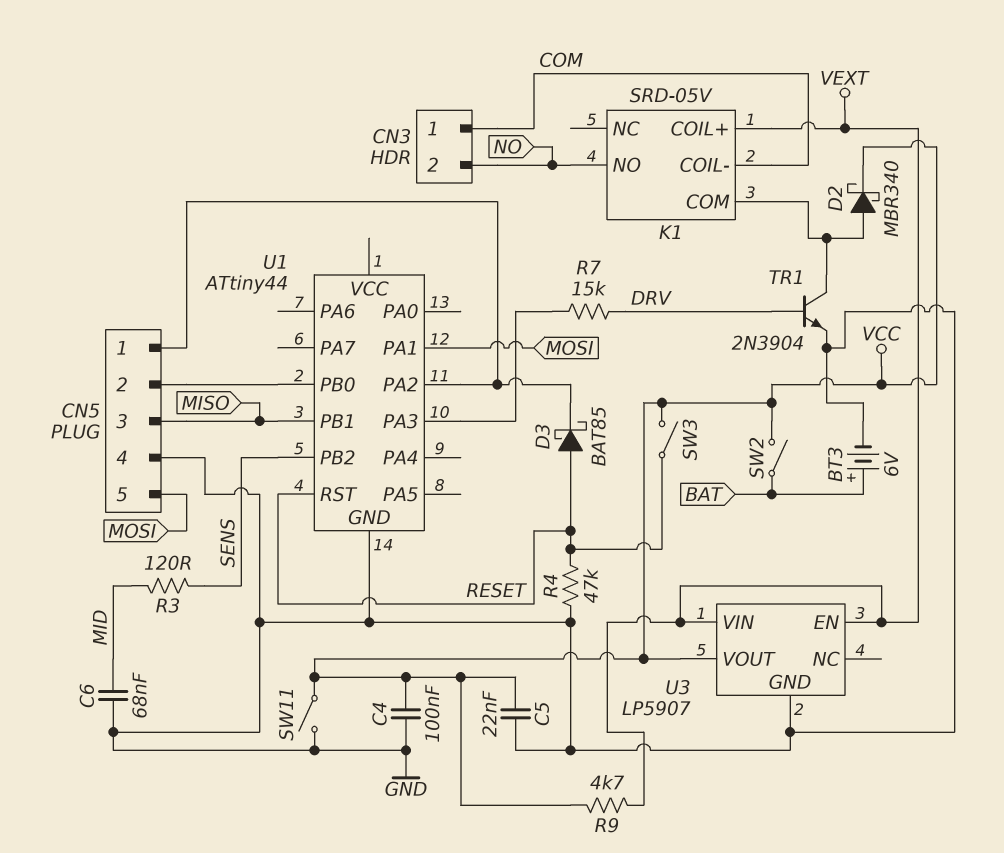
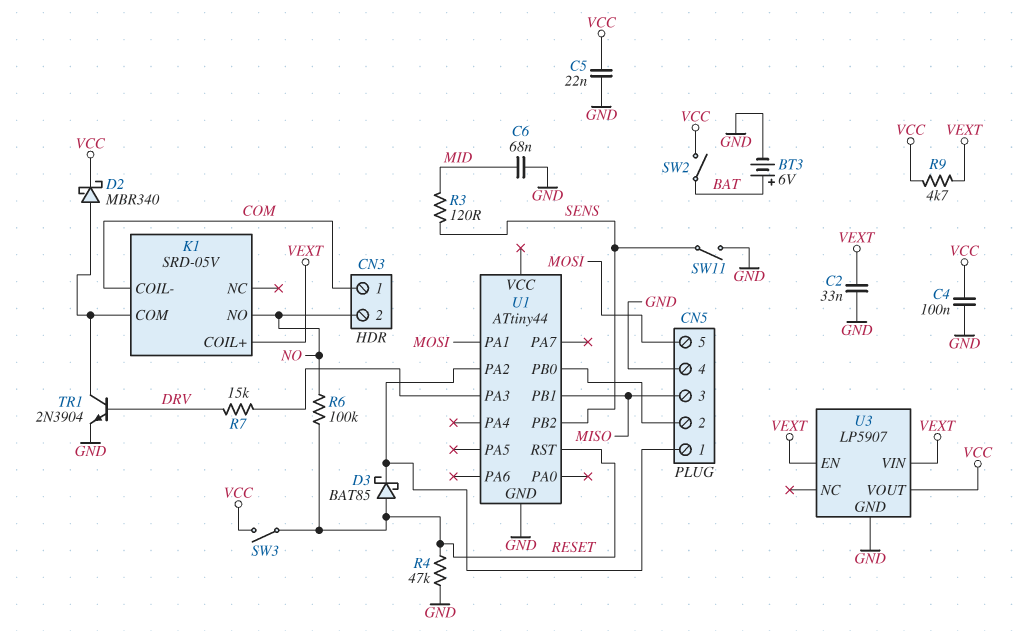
C2: none -> 33nF (GND, VEXT)
R6: none -> 100k (NO, RESET)
SW11: switch (GND, VCC) -> switch (GND, SENS)

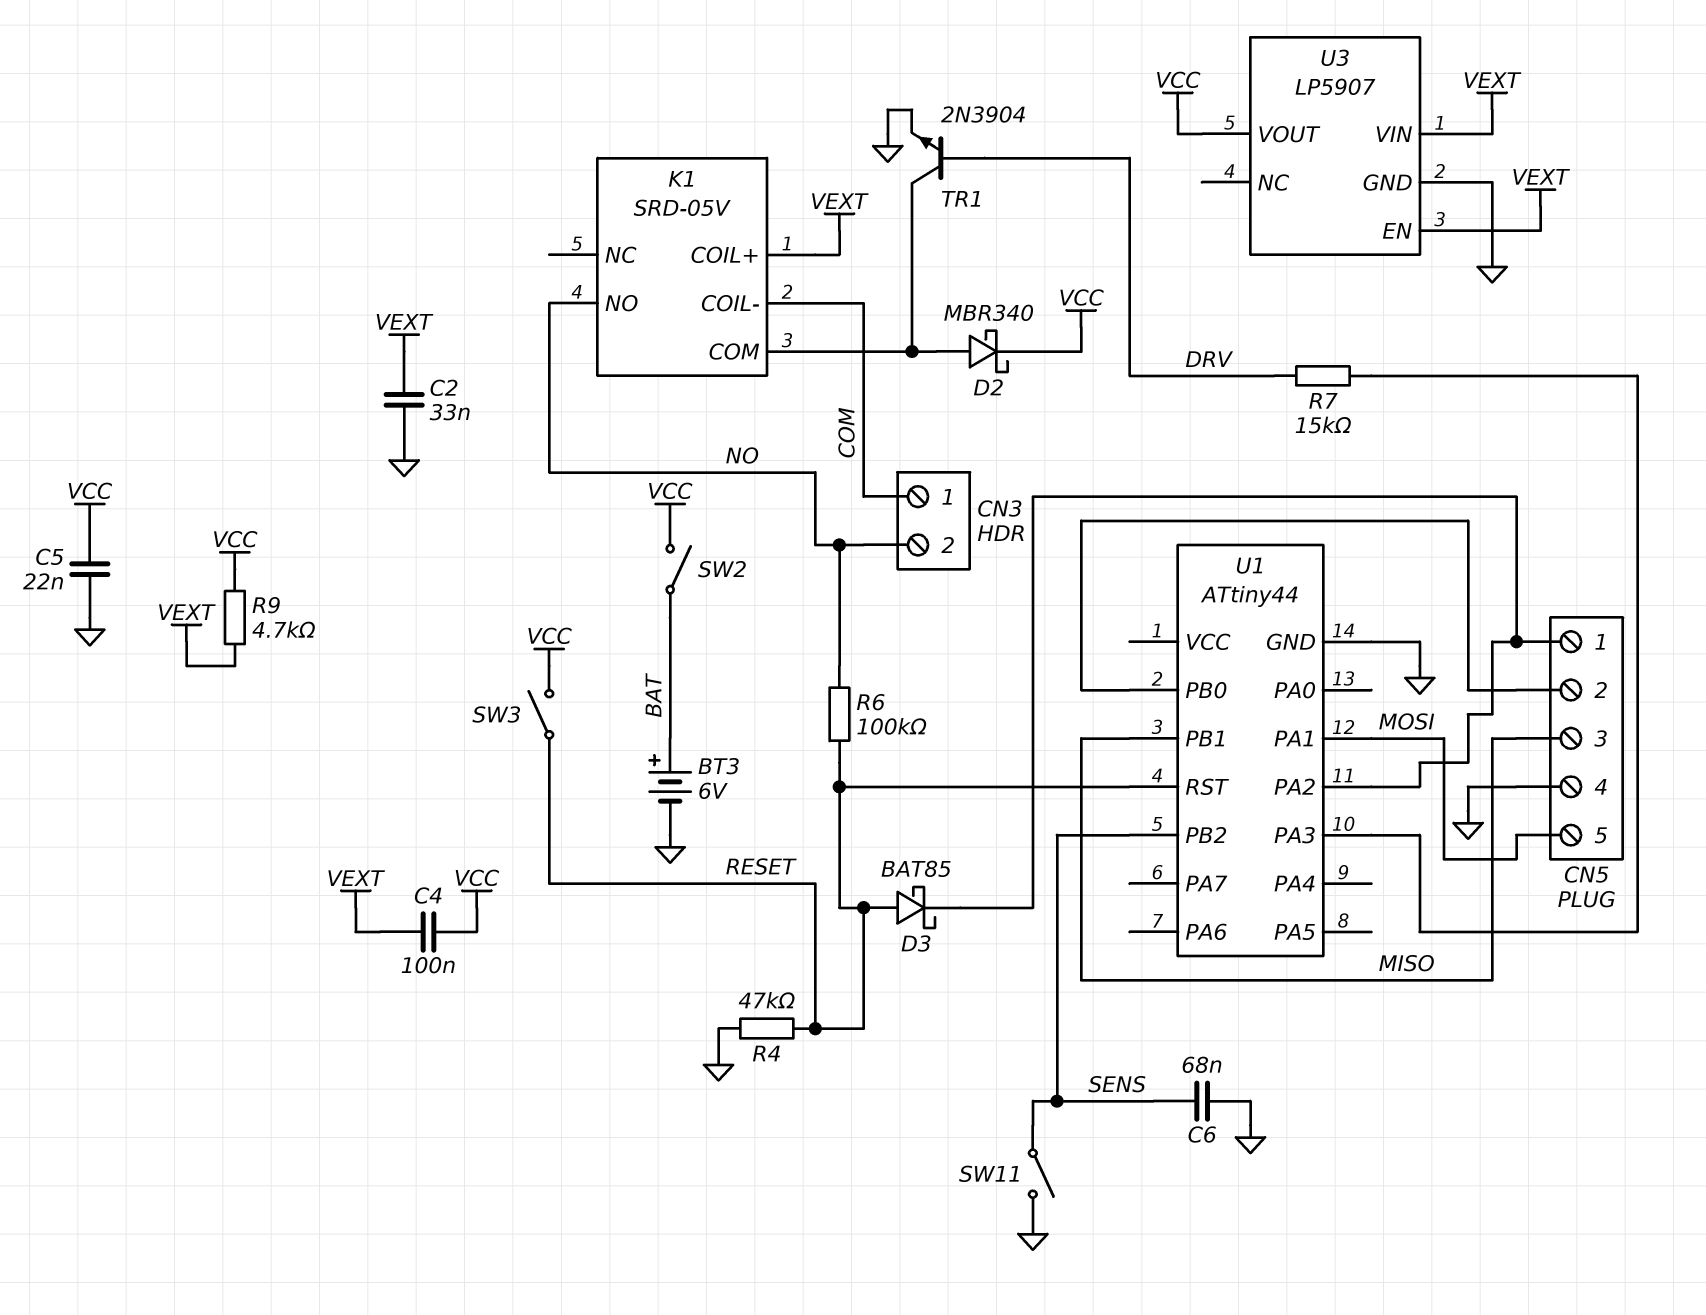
C4: 100nF (GND, VCC) -> 100nF (VCC, VEXT)
C6: 68nF (GND, MID) -> 68nF (GND, SENS)
R3: 120 (MID, SENS) -> none

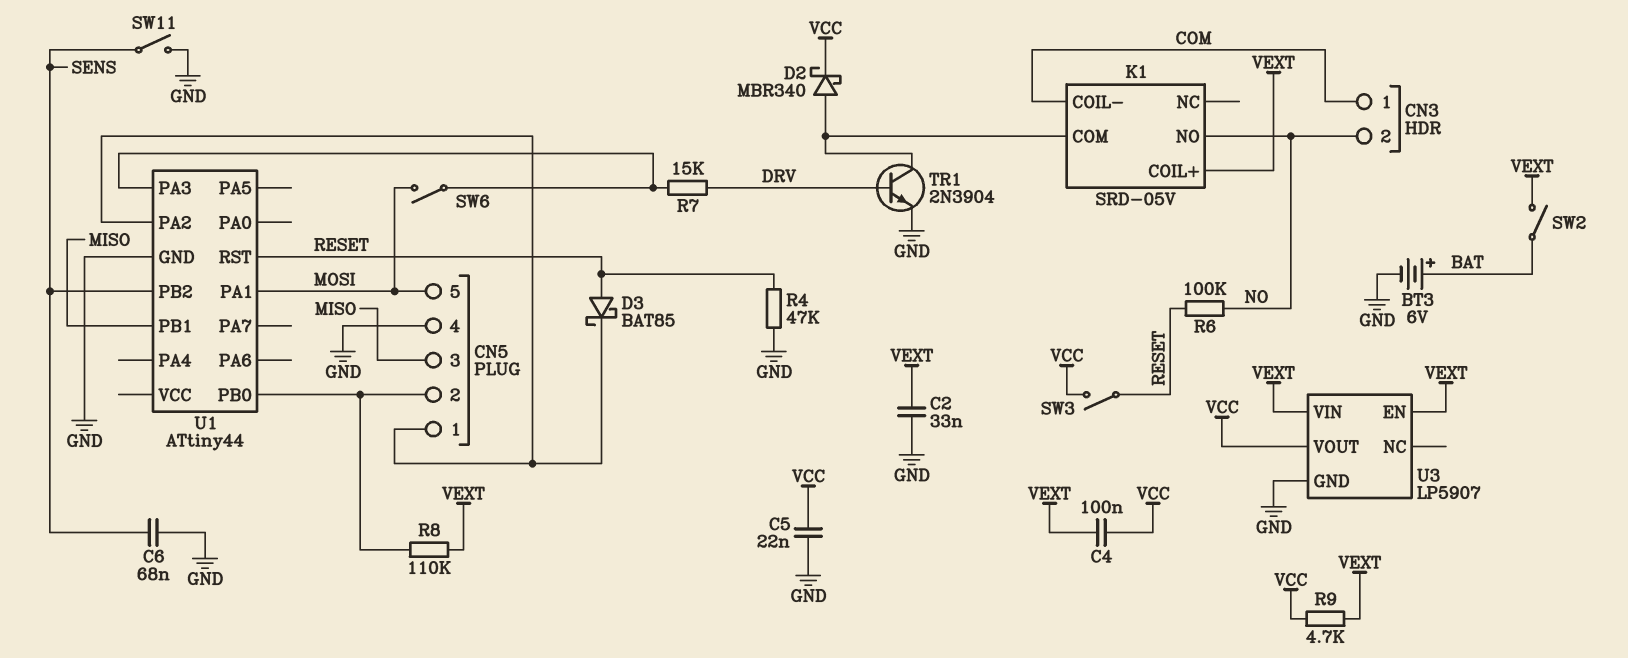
R8: none -> 110k (CN5/2, VEXT)
SW2: switch (BAT, VCC) -> switch (BAT, VEXT)
SW6: none -> switch (MOSI, U1/PA3)

